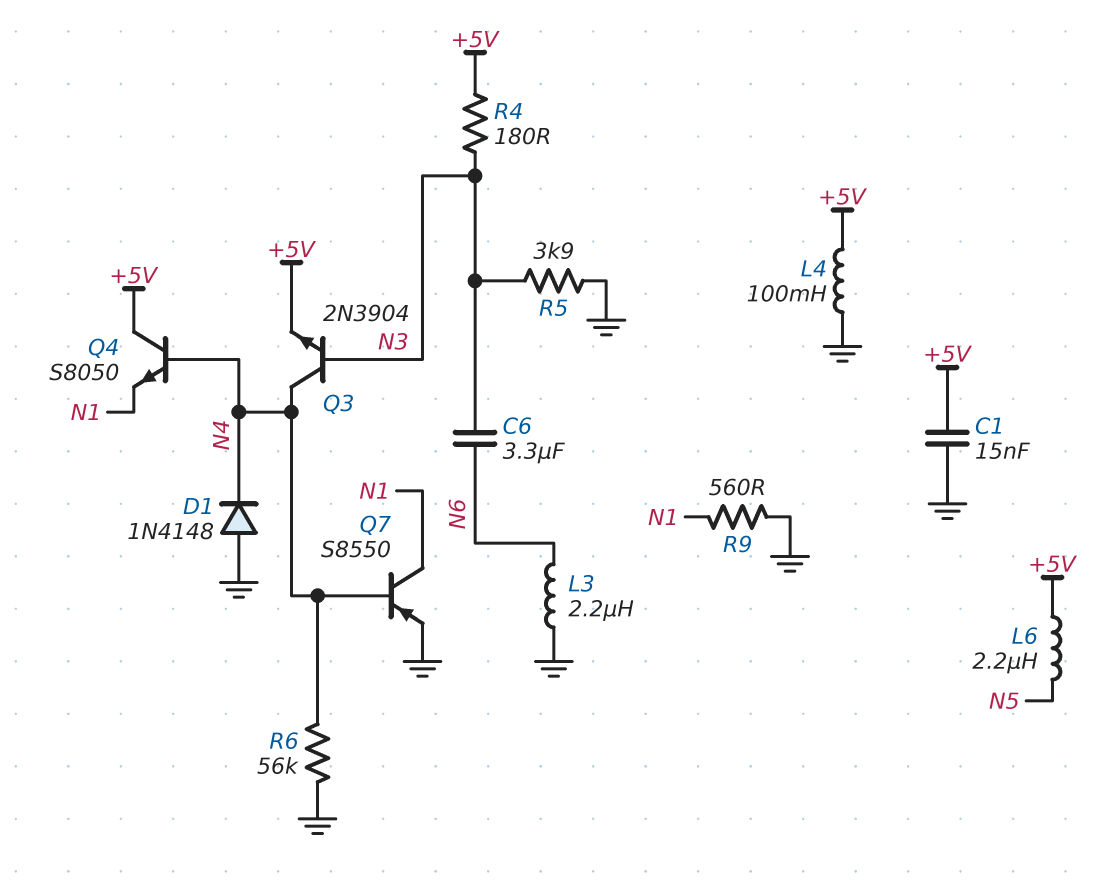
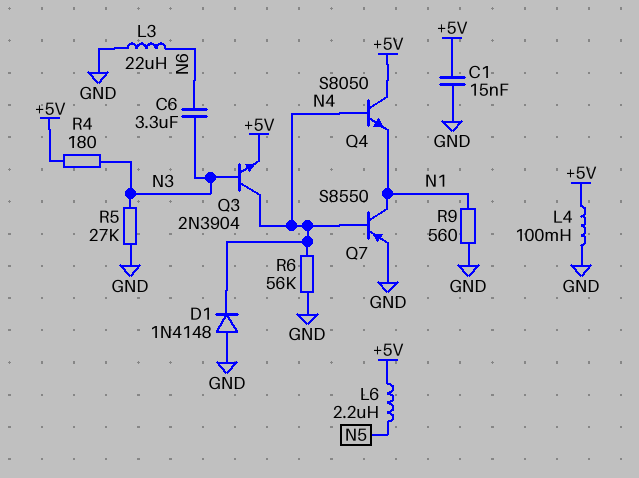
L3: 2.2uH (GND, N6) -> 22uH (GND, N6)
R5: 3.9k (GND, N3) -> 27k (GND, N3)

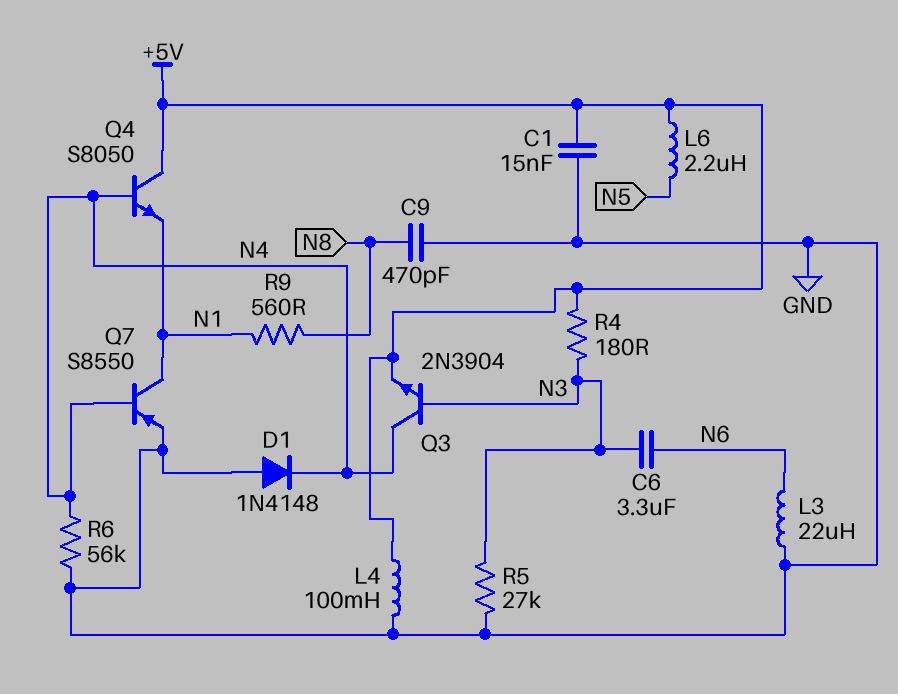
C9: none -> 470pF (GND, N8)
R9: 560 (GND, N1) -> 560 (N1, N8)

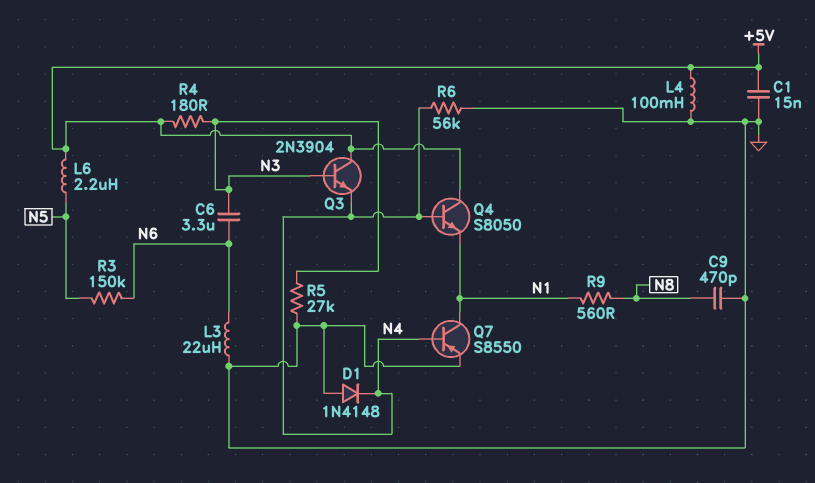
Q3: NPN 2N3904 (B N3, C N4, E +5V) -> NPN 2N3904 (B N3, C +5V, E N4)
R3: none -> 150k (N5, N6)

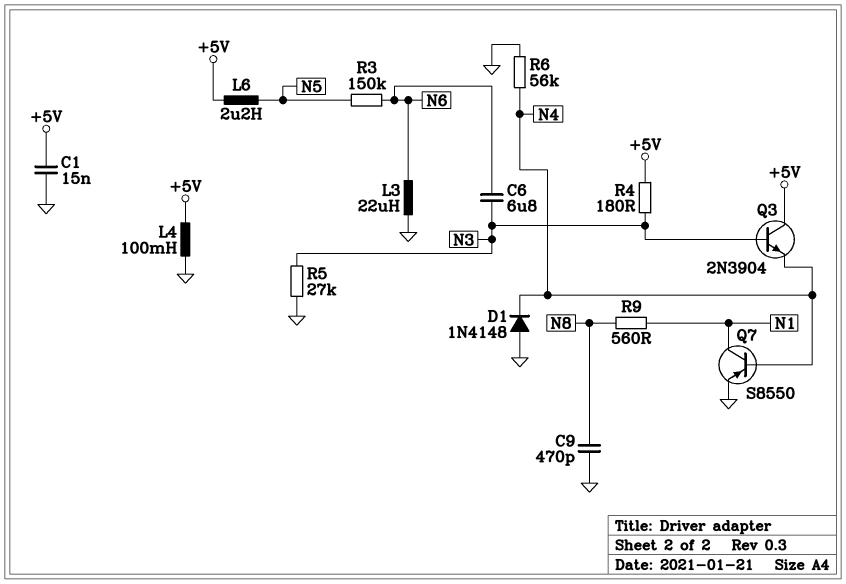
C6: 3.3uF (N3, N6) -> 6.8uF (N3, N6)
Q4: NPN S8050 (B N4, C +5V, E N1) -> none

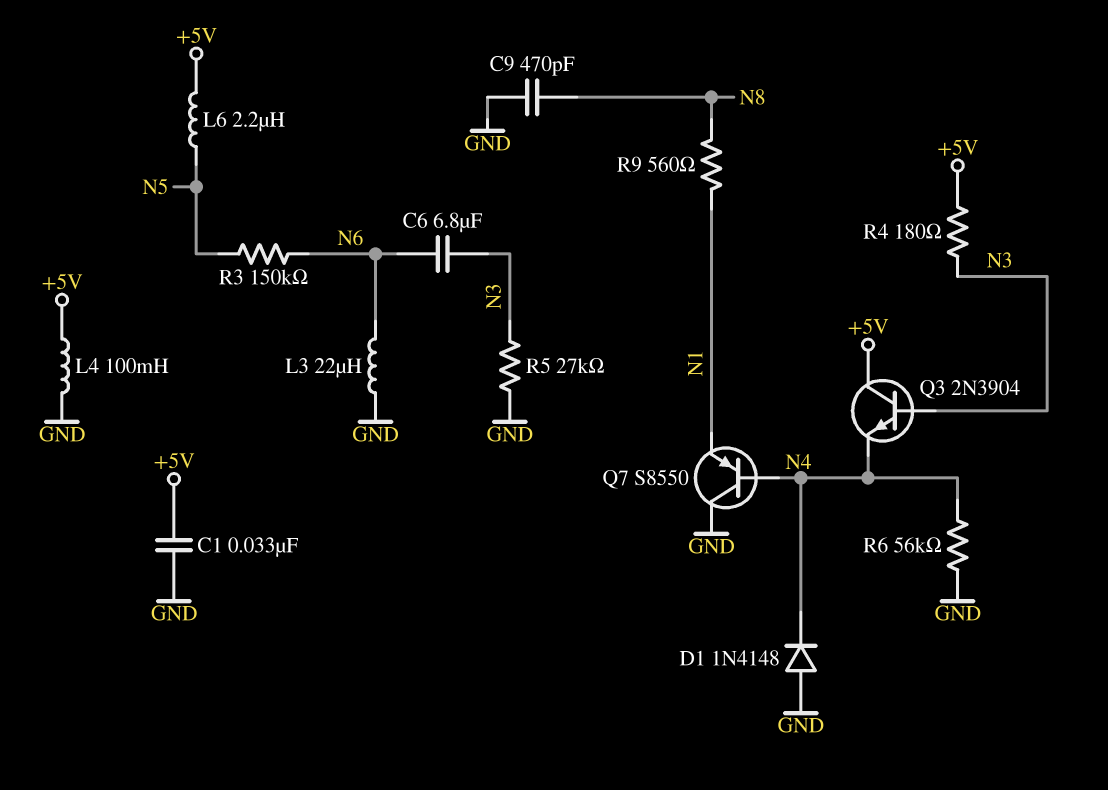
C1: 15nF (+5V, GND) -> 33nF (+5V, GND)
Q7: PNP S8550 (B N4, C N1, E GND) -> PNP S8550 (B N4, C GND, E N1)

